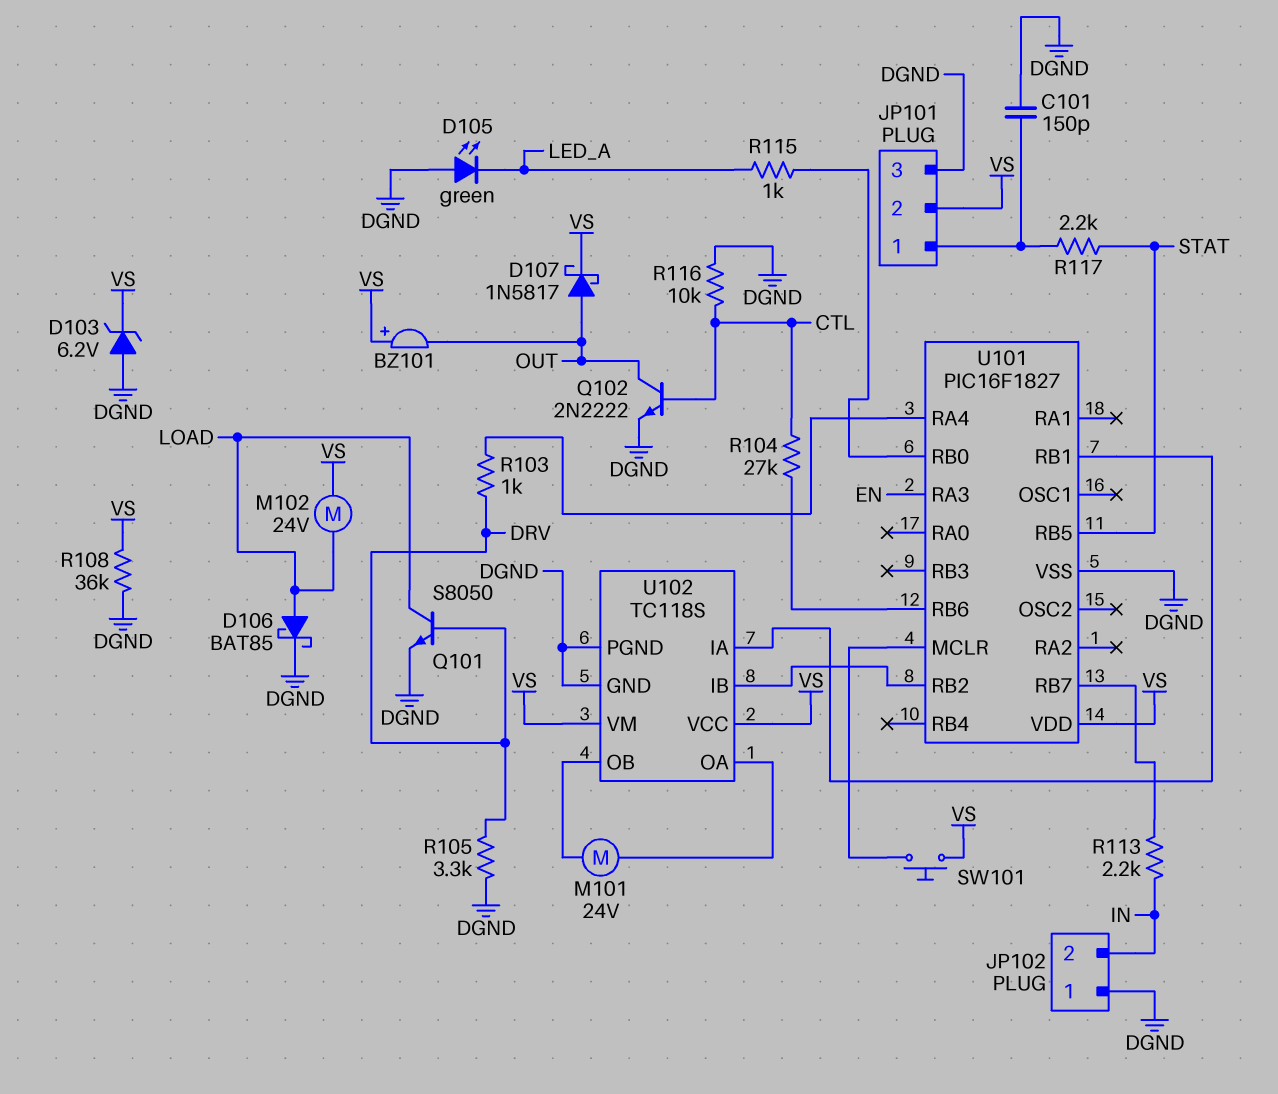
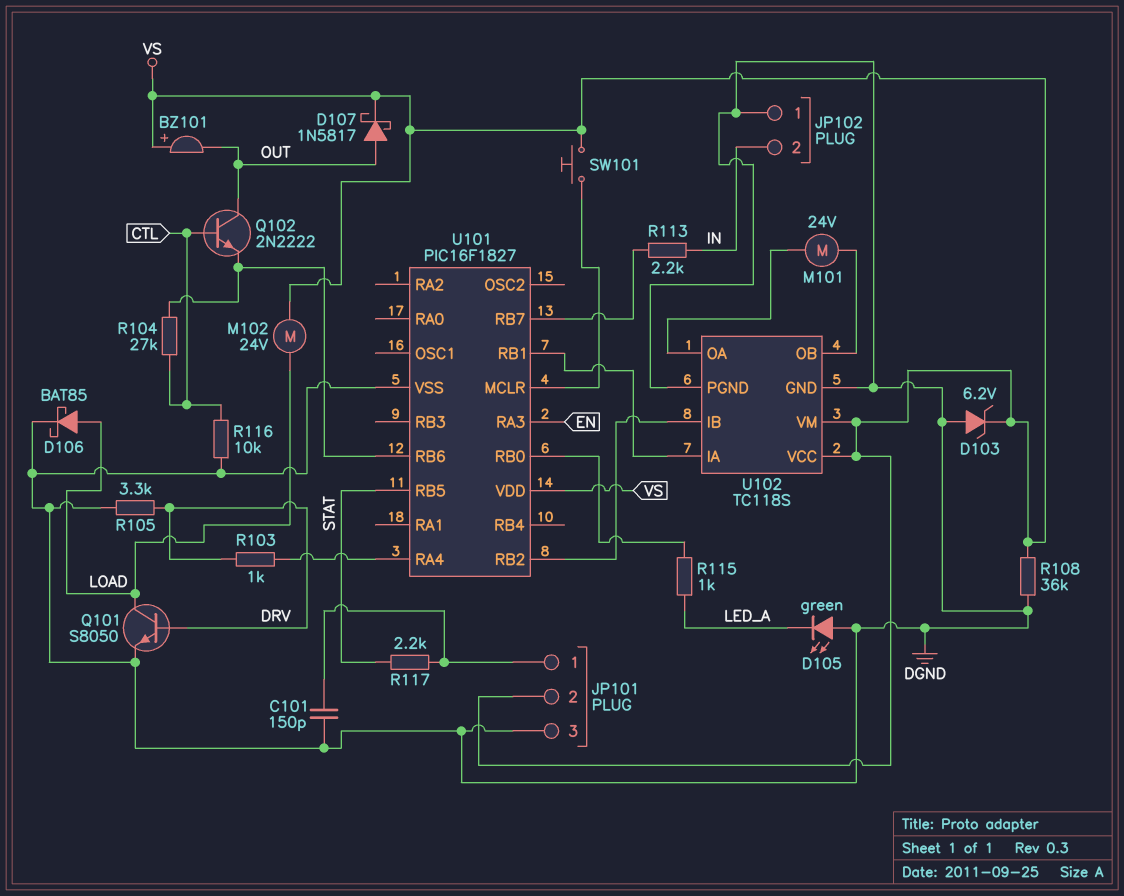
Q102: NPN 2N2222 (B CTL, C OUT, E DGND) -> NPN 2N2222 (B CTL, C OUT, E U101/RB6)

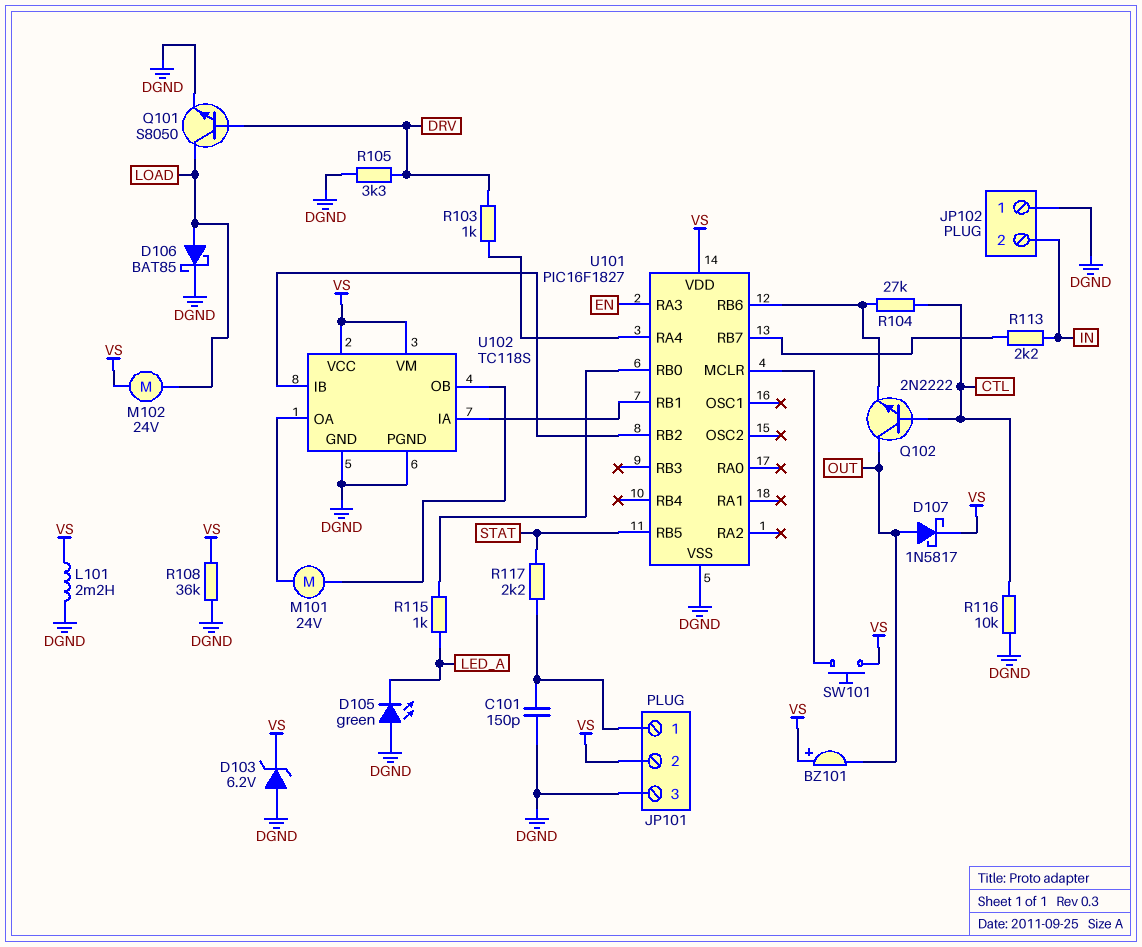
L101: none -> 2.2mH (DGND, VS)

